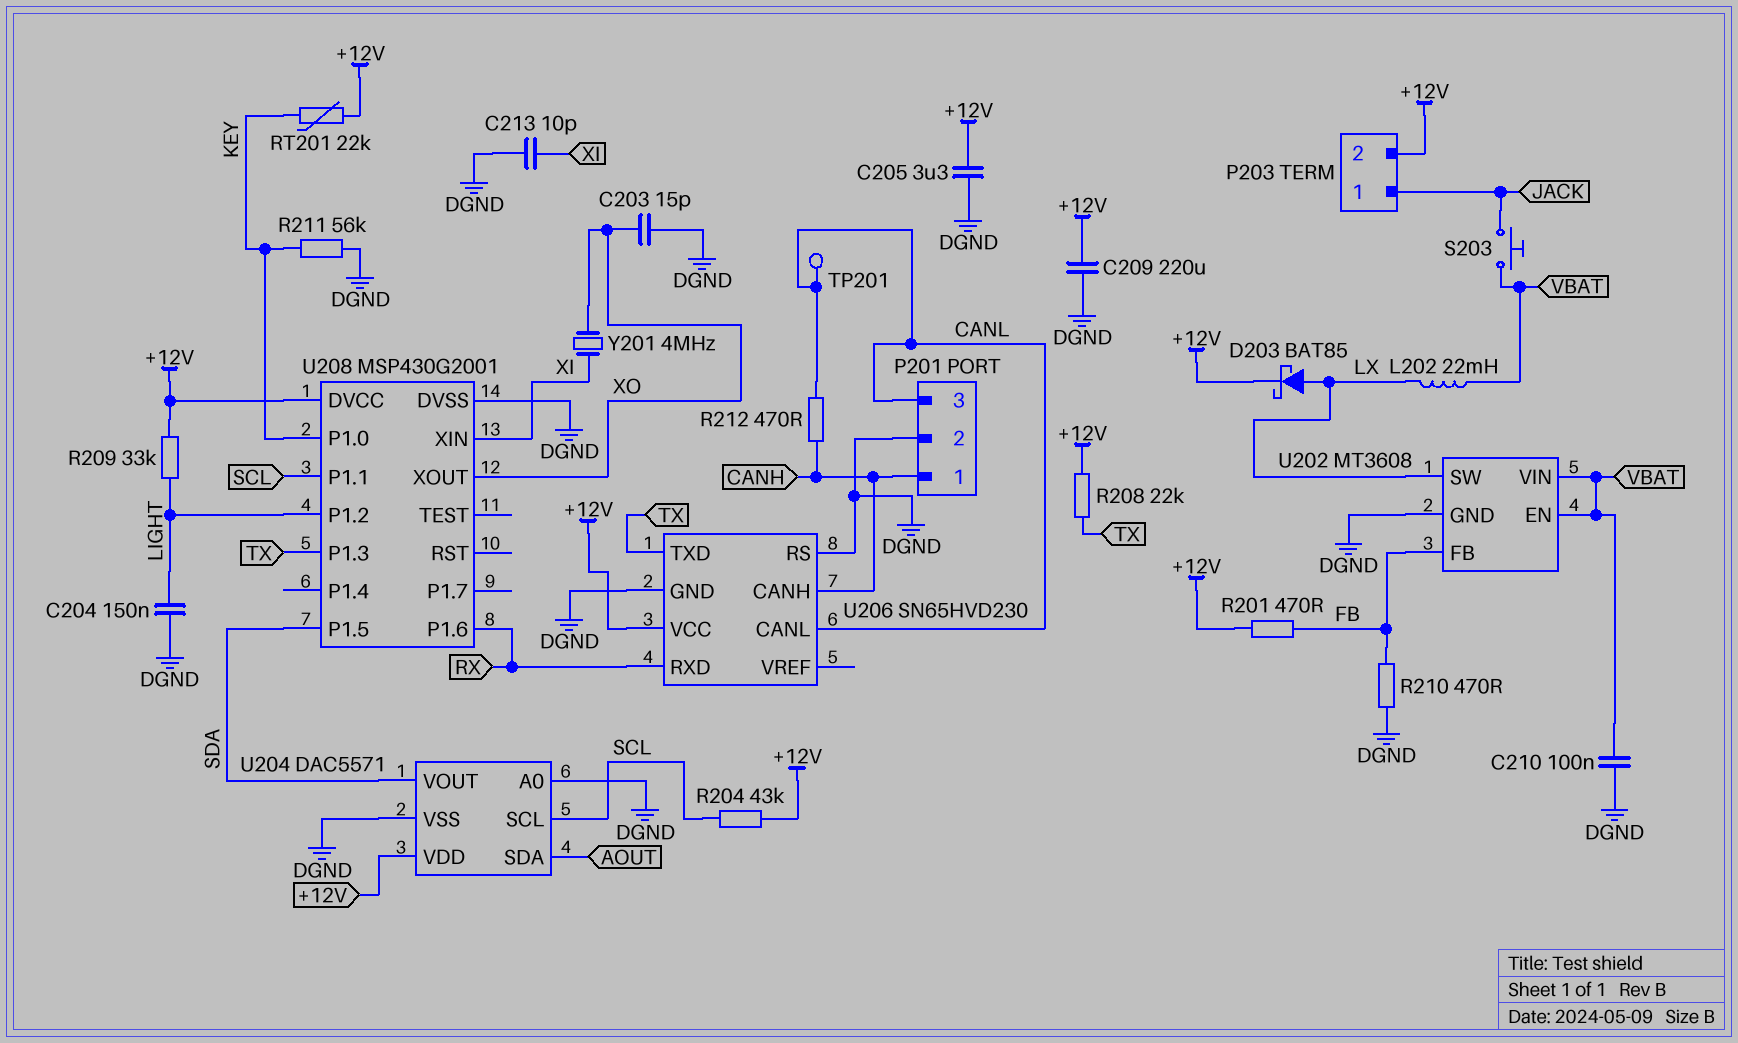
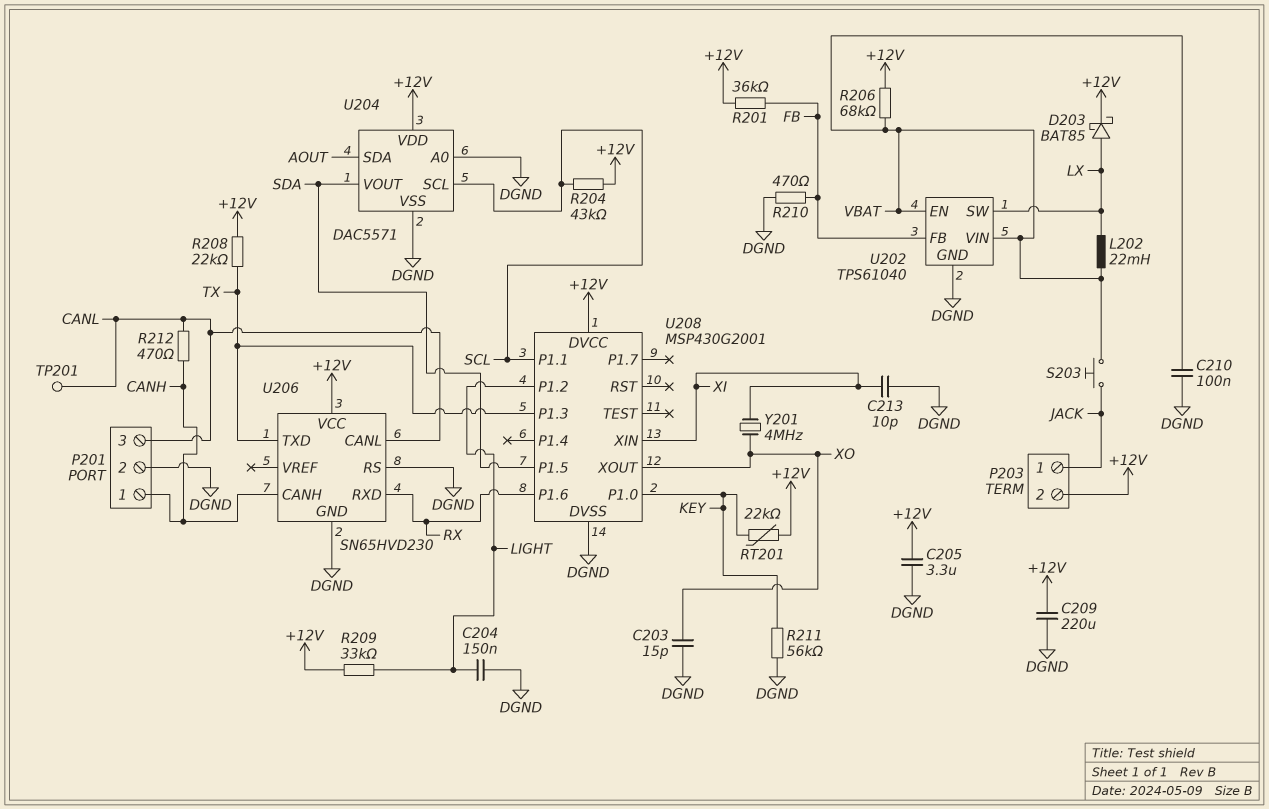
R201: 470 (+12V, FB) -> 36k (+12V, FB)
R206: none -> 68k (+12V, VBAT)
U202: MT3608 -> TPS61040

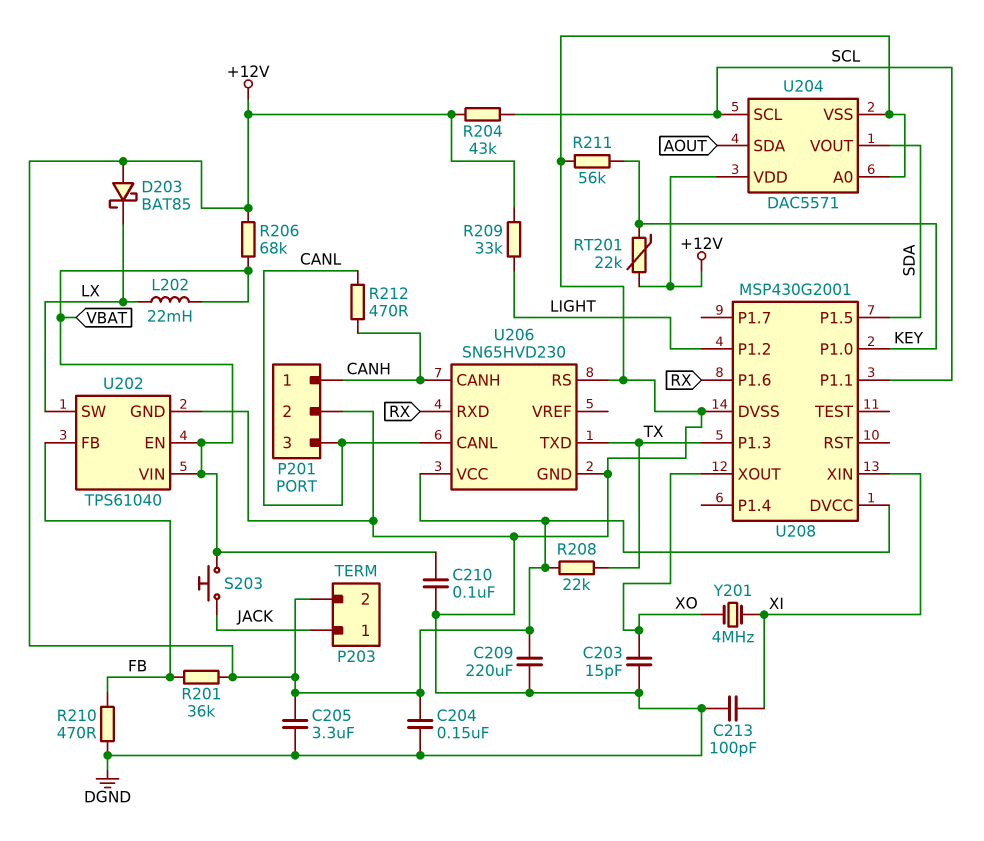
C204: 150nF (DGND, LIGHT) -> 150nF (+12V, DGND)
C213: 10pF (DGND, XI) -> 100pF (DGND, XI)
D203: schottky BAT85 (A LX, K +12V) -> schottky BAT85 (A +12V, K LX)
TP201: test point (CANL) -> none

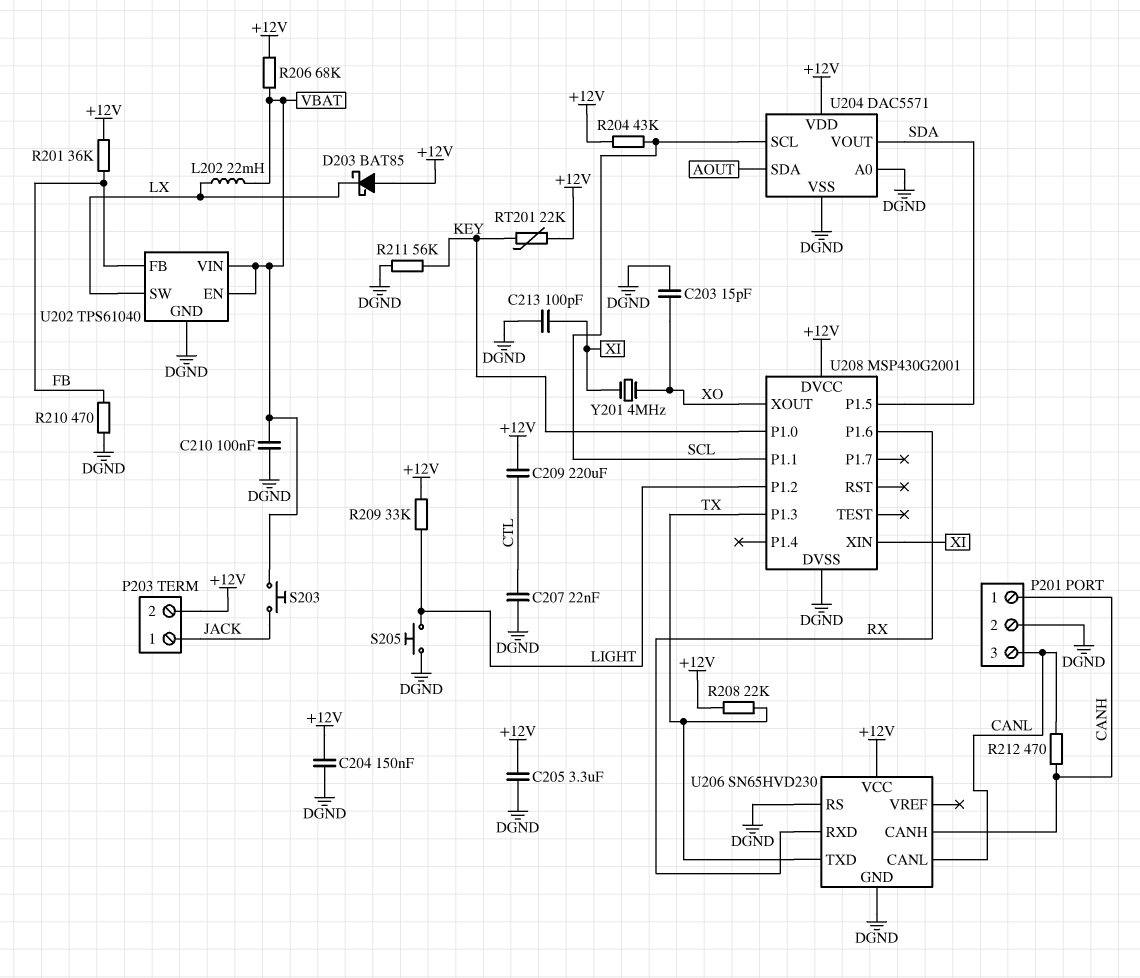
C207: none -> 22nF (CTL, DGND)
C209: 220uF (+12V, DGND) -> 220uF (+12V, CTL)
S205: none -> button (DGND, LIGHT)

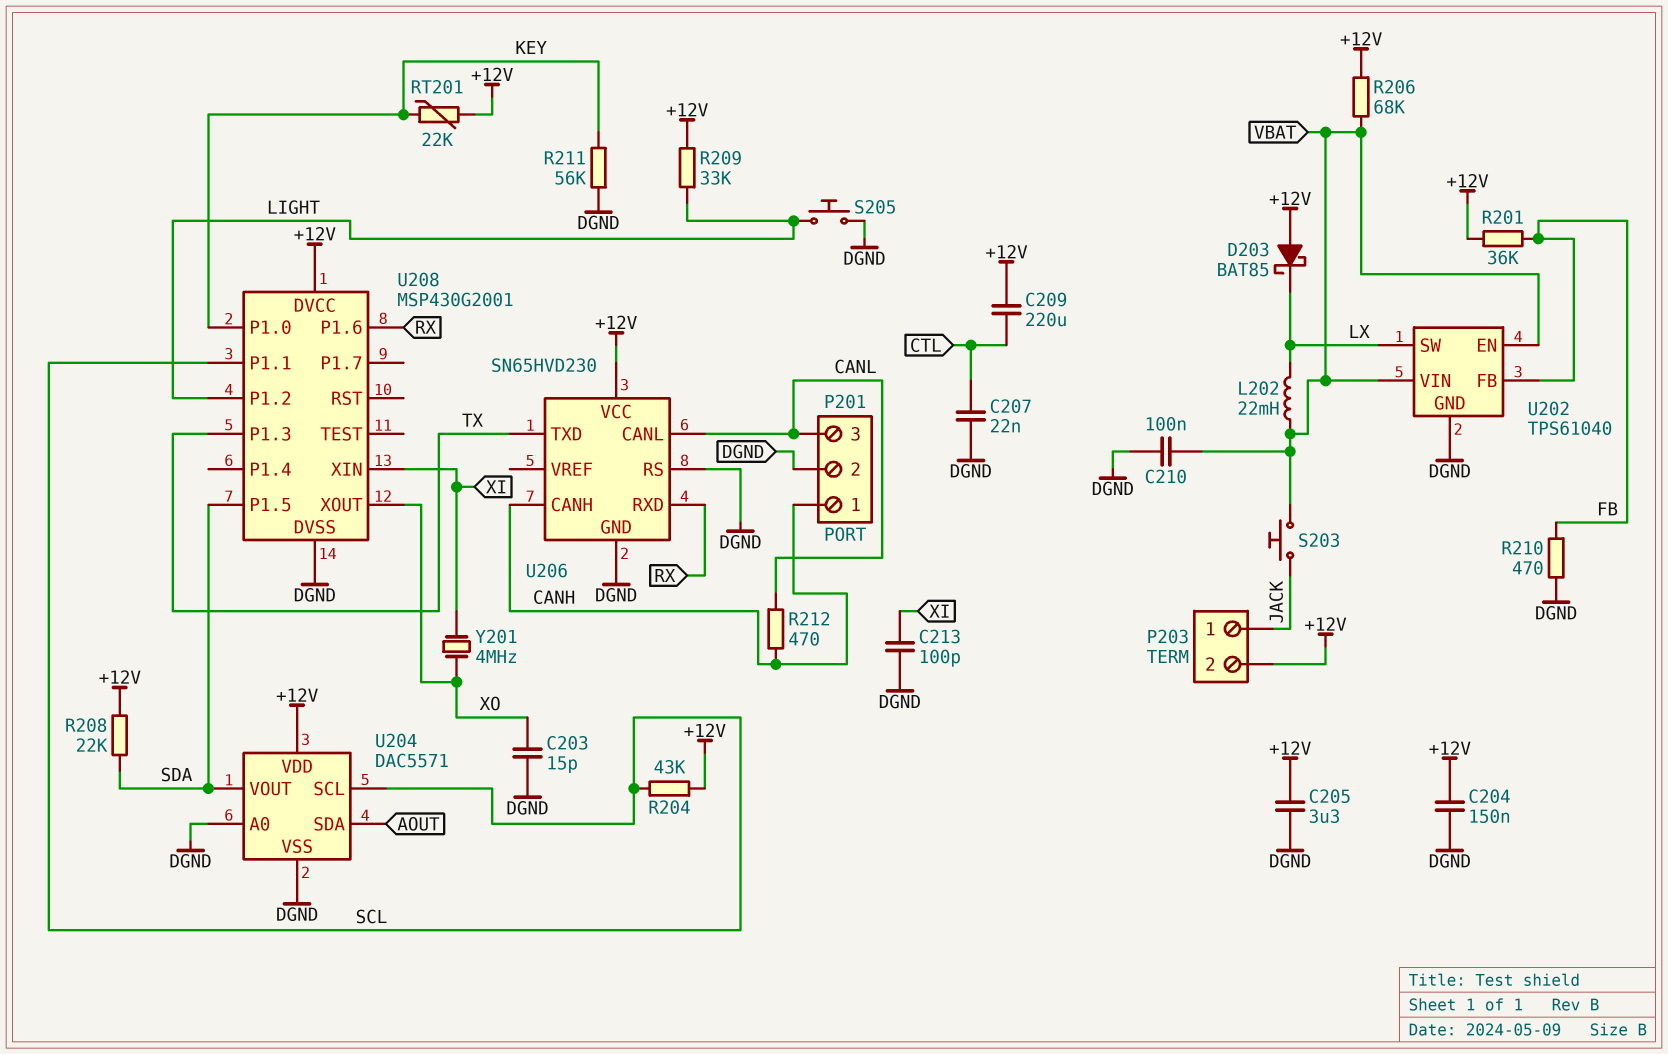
R208: 22k (+12V, TX) -> 22k (+12V, SDA)

